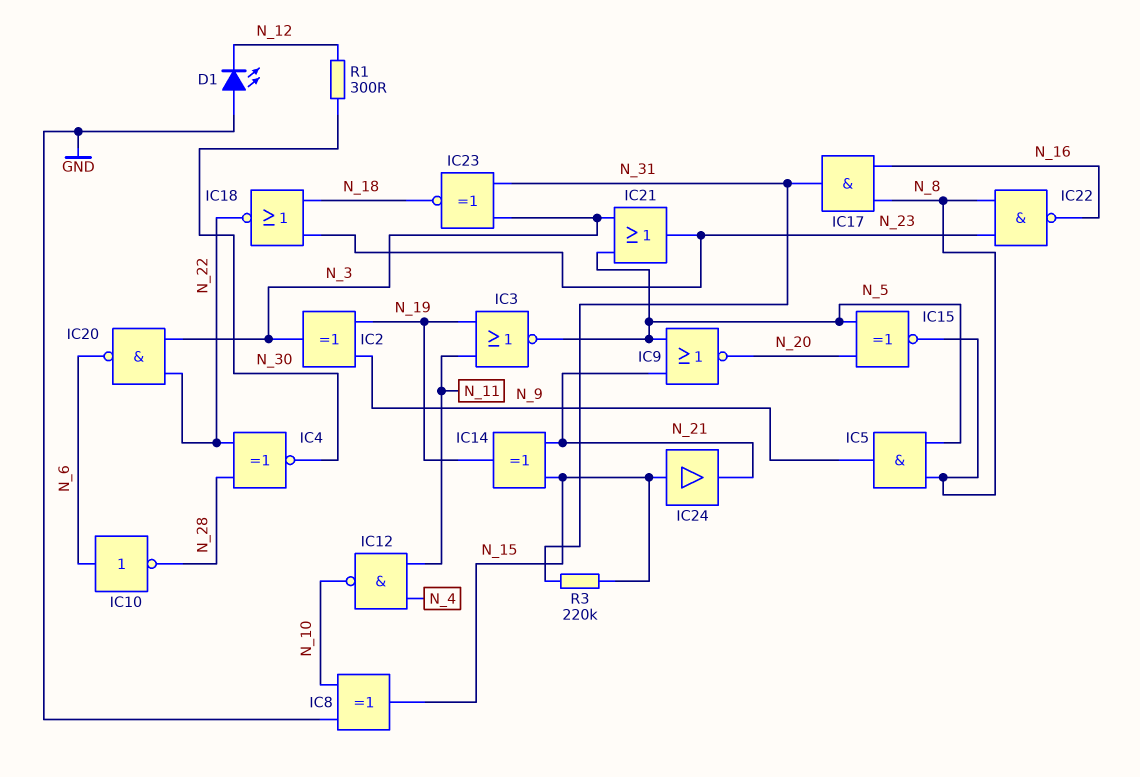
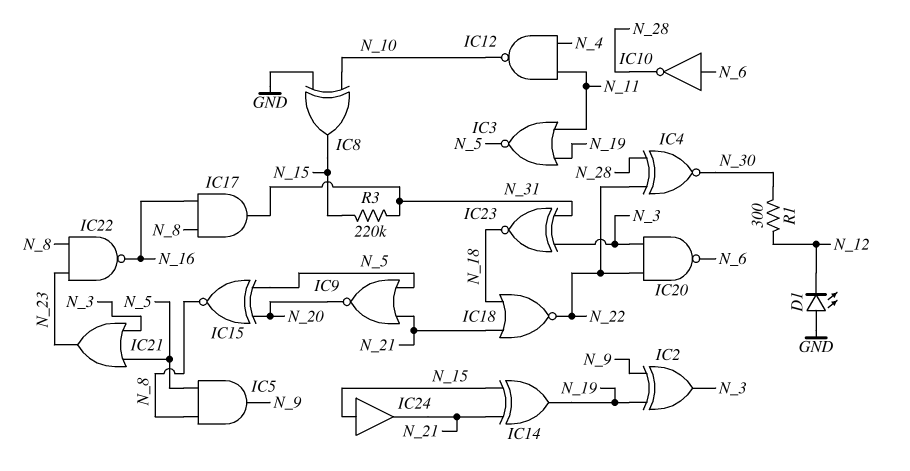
IC18: NOR (in N_18, in N_23, out N_22) -> NOR (in N_18, in N_21, out N_22)

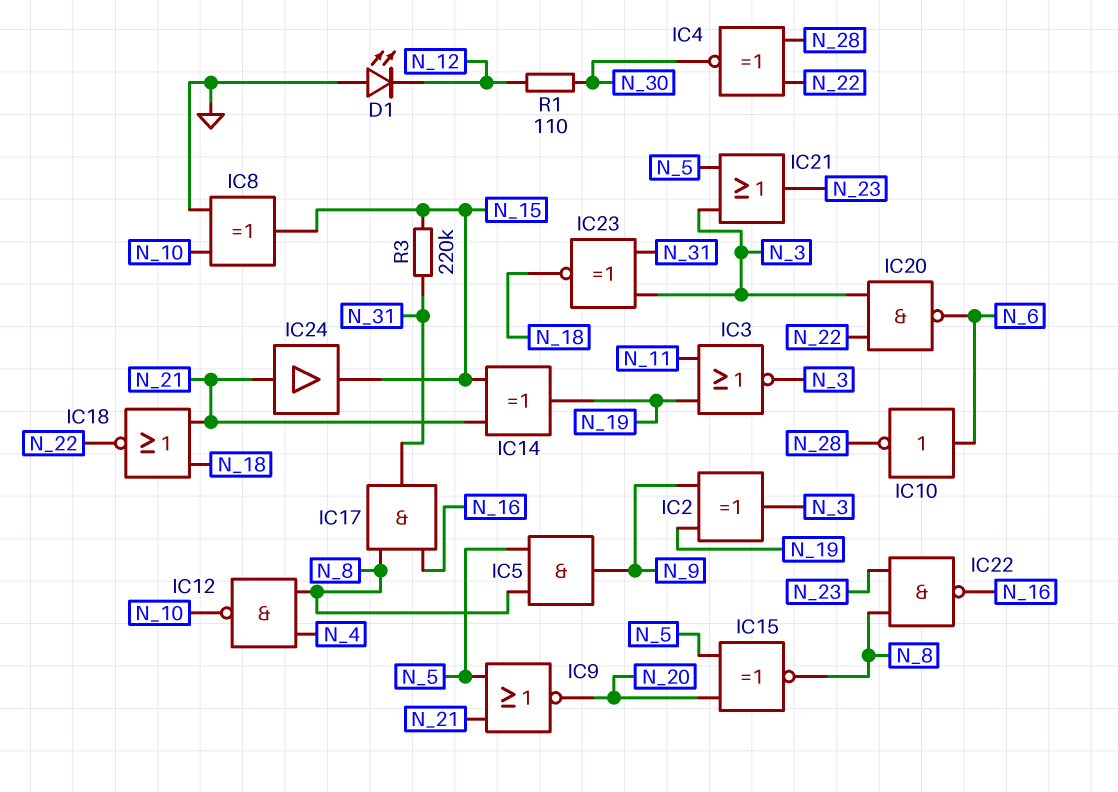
IC3: NOR (in N_11, in N_19, out N_5) -> NOR (in N_11, in N_19, out N_3)
IC12: NAND (in N_4, in N_11, out N_10) -> NAND (in N_4, in N_8, out N_10)
IC24: buffer (in N_15, out N_21) -> buffer (in N_21, out N_15)
R1: 300 (N_12, N_30) -> 110 (N_12, N_30)

